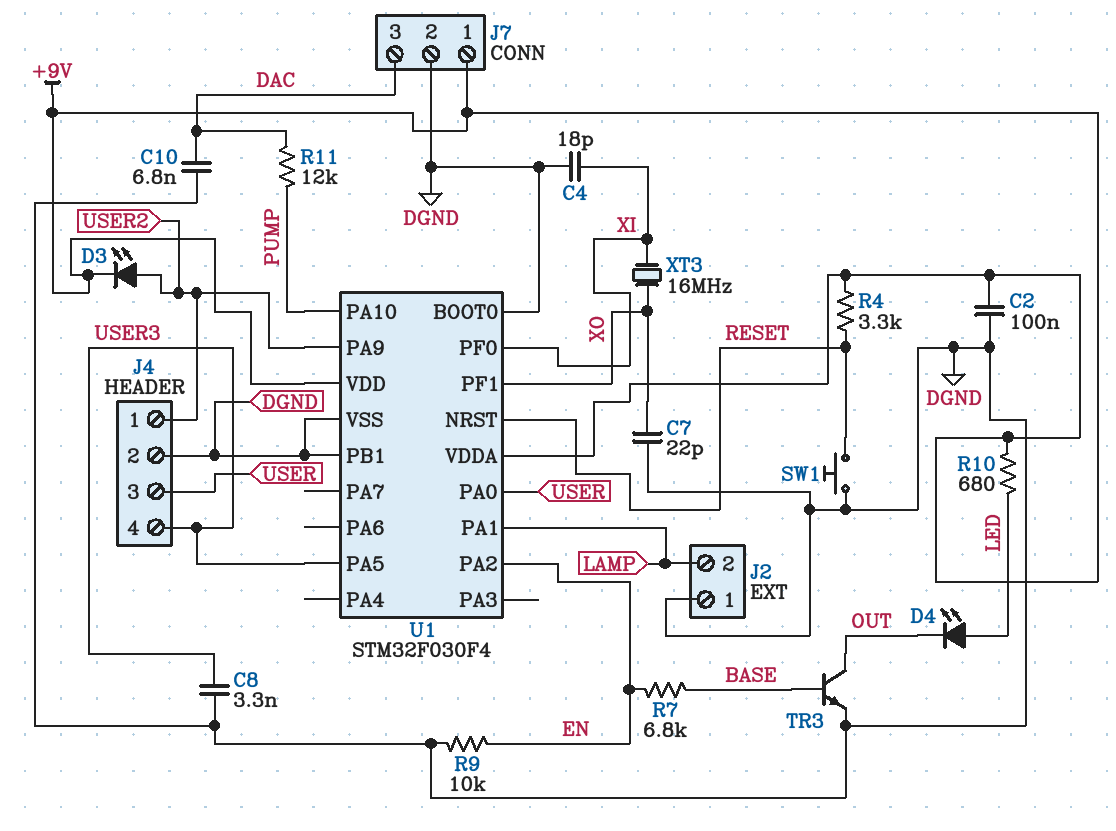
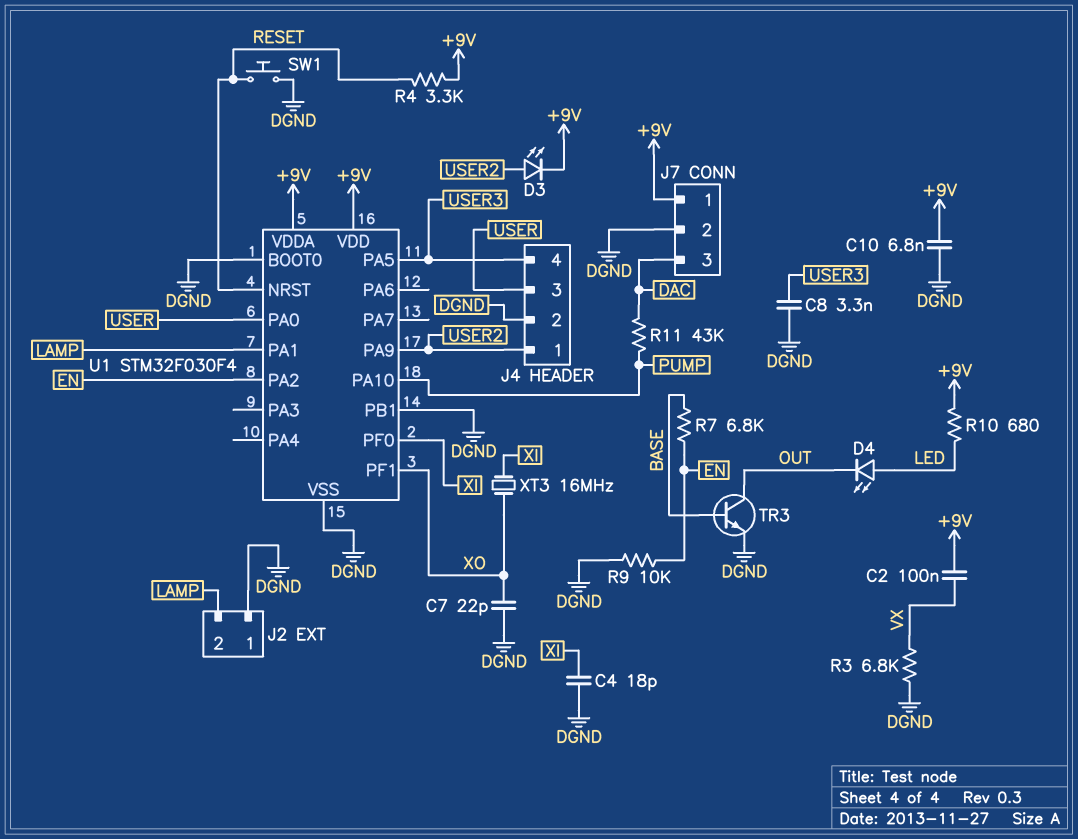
C2: 100nF (+9V, DGND) -> 100nF (+9V, VX)
C10: 6.8nF (DAC, DGND) -> 6.8nF (+9V, DGND)
R3: none -> 6.8k (DGND, VX)
R11: 12k (DAC, PUMP) -> 43k (DAC, PUMP)

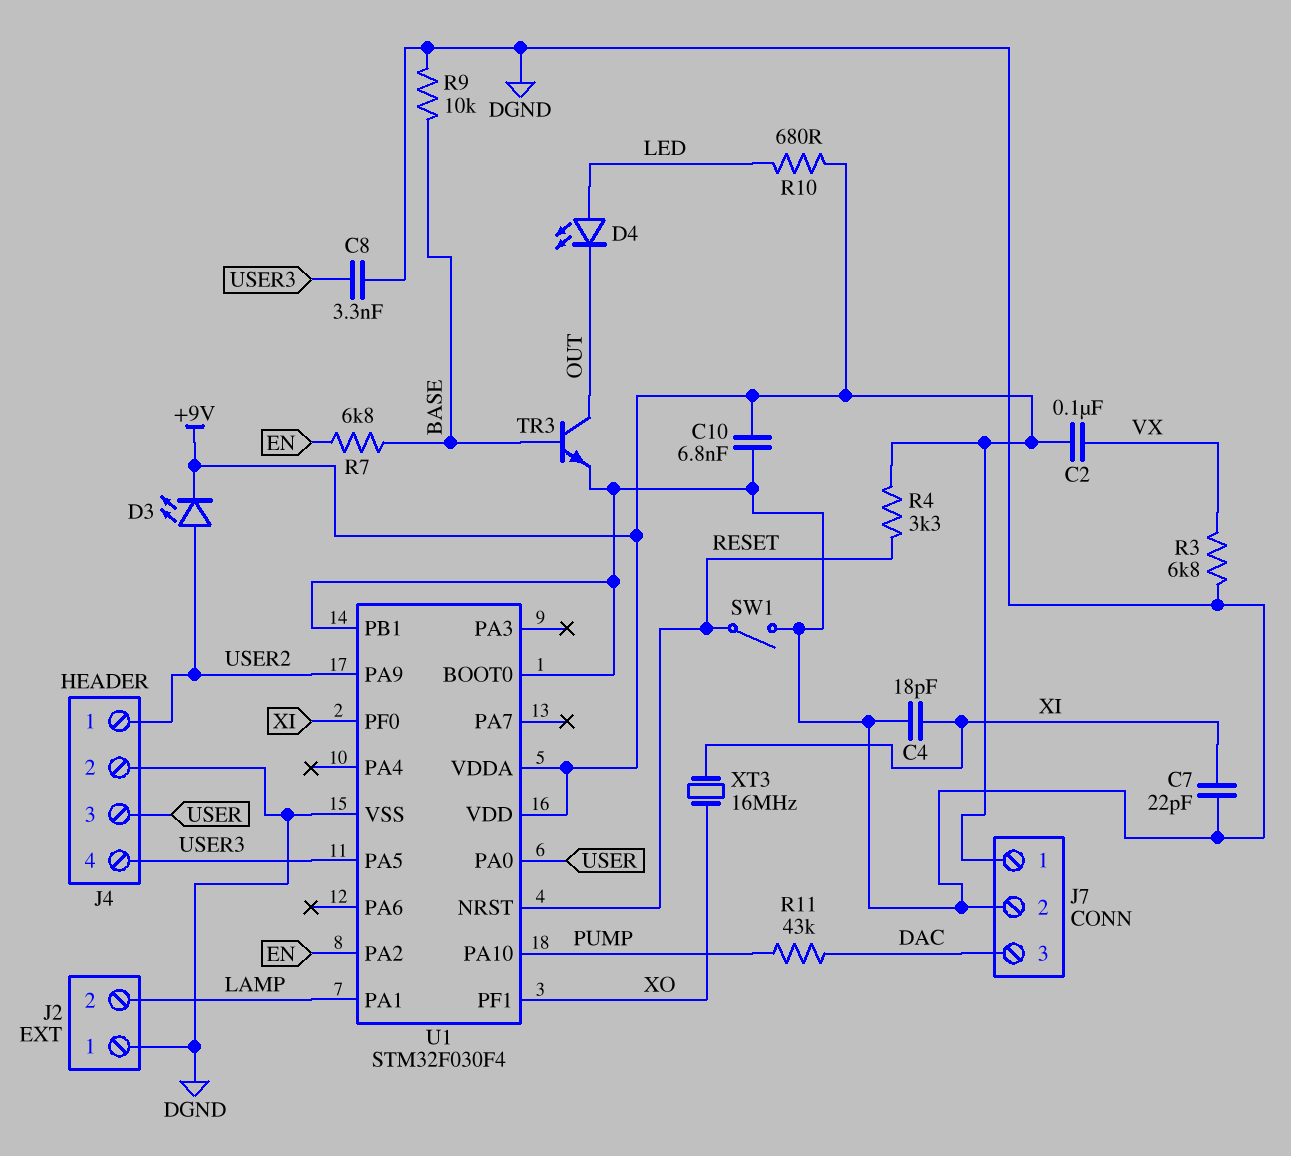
C7: 22pF (DGND, XO) -> 22pF (DGND, XI)
R9: 10k (DGND, EN) -> 10k (BASE, DGND)
SW1: button (DGND, RESET) -> switch (DGND, RESET)

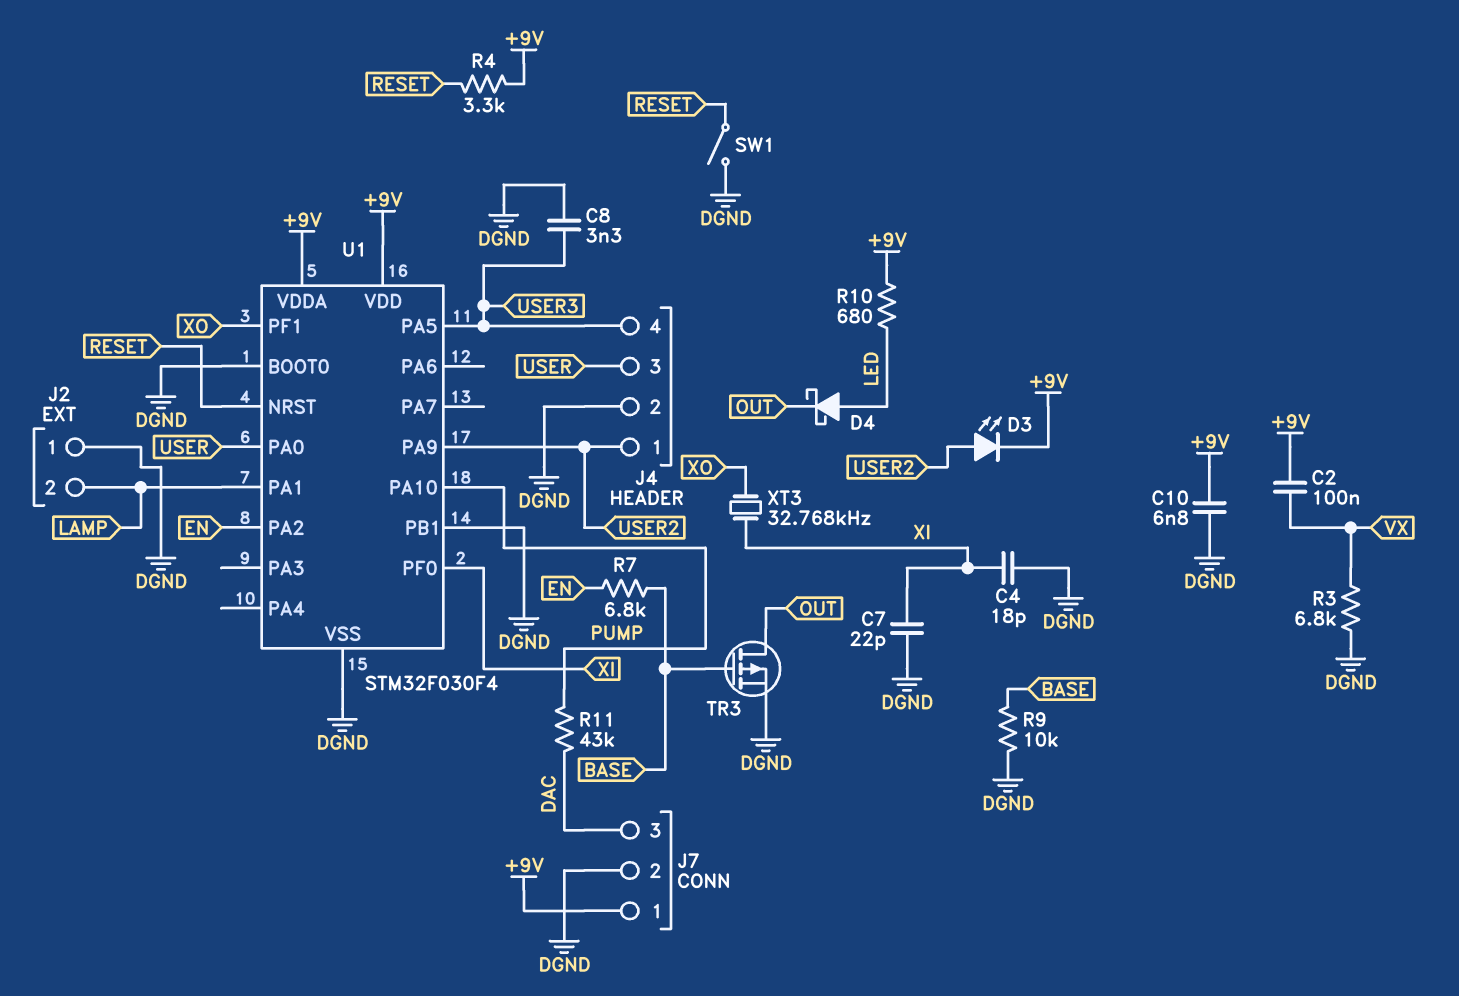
D4: LED (A LED, K OUT) -> schottky (A LED, K OUT)
TR3: NPN (B BASE, C OUT, E DGND) -> PMOS (G BASE, D OUT, S DGND)
XT3: 16MHz (XI, XO) -> 32.768kHz (XI, XO)

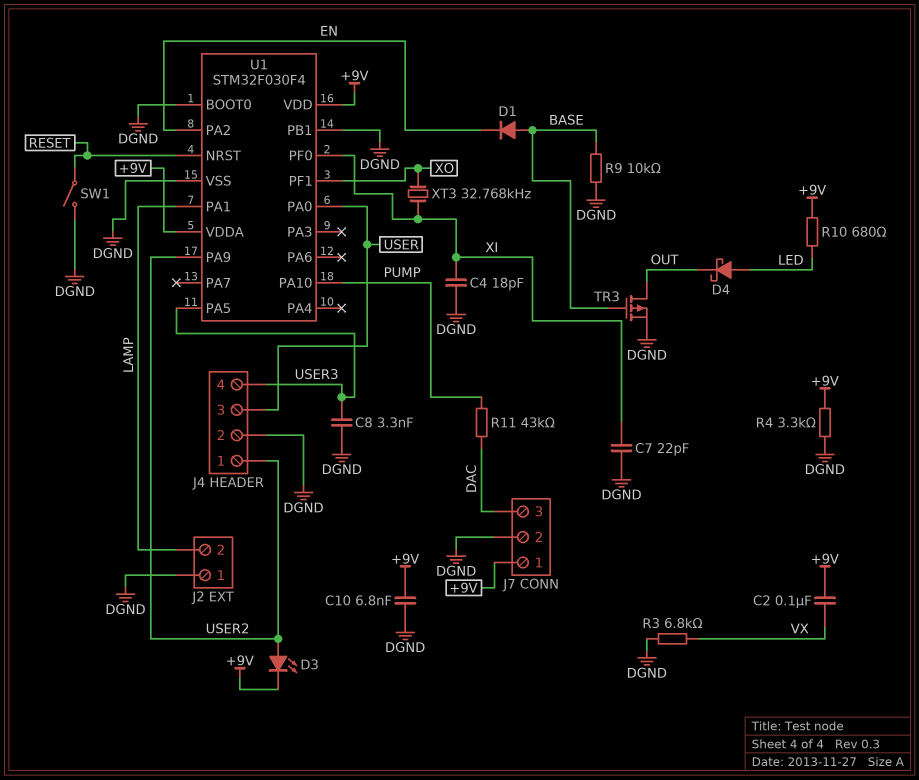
D1: none -> diode (A BASE, K EN)
R4: 3.3k (+9V, RESET) -> 3.3k (+9V, DGND)
R7: 6.8k (BASE, EN) -> none

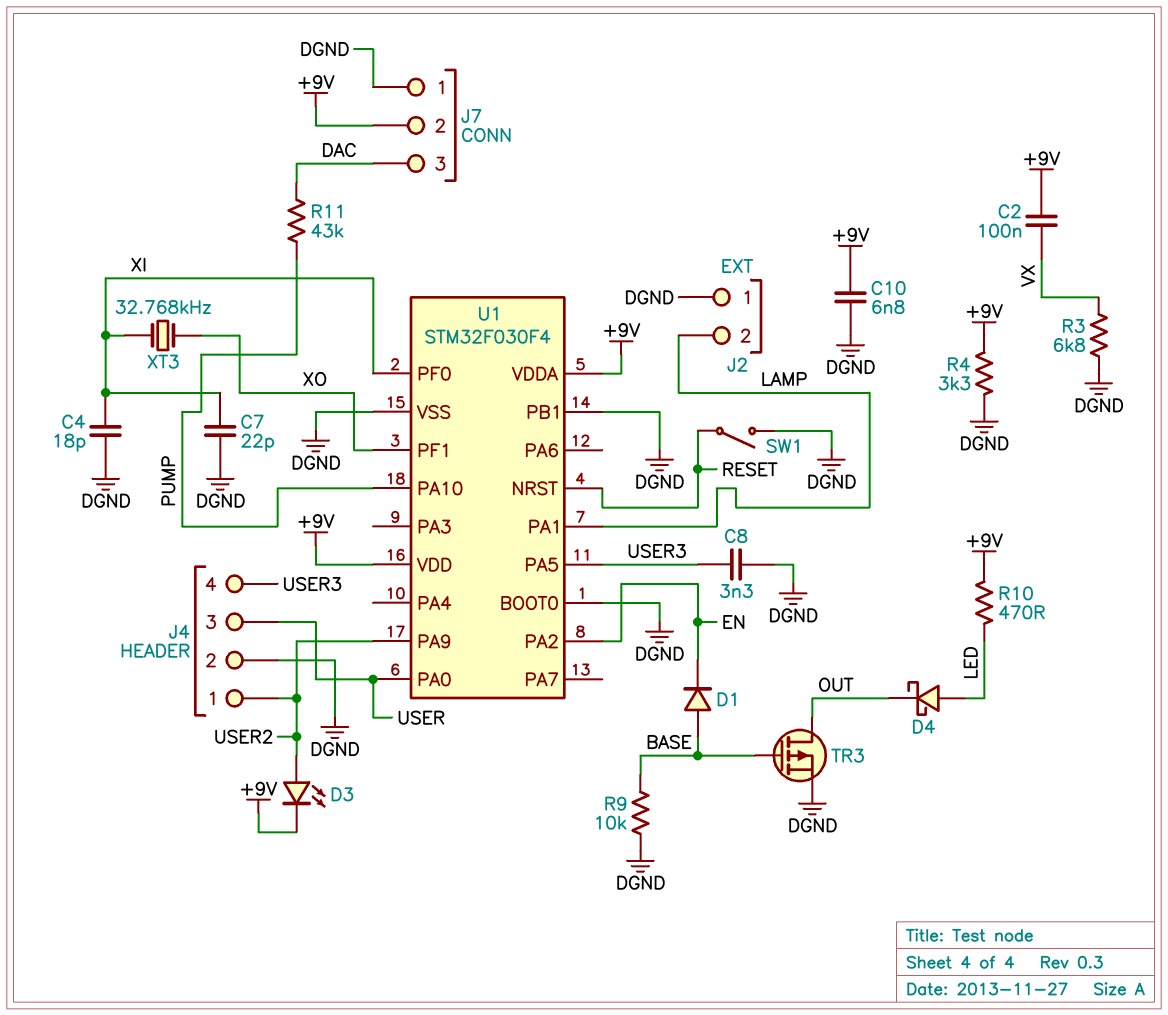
J7 pin 1: +9V -> DGND
J7 pin 2: DGND -> +9V
R10: 680 (+9V, LED) -> 470 (+9V, LED)

